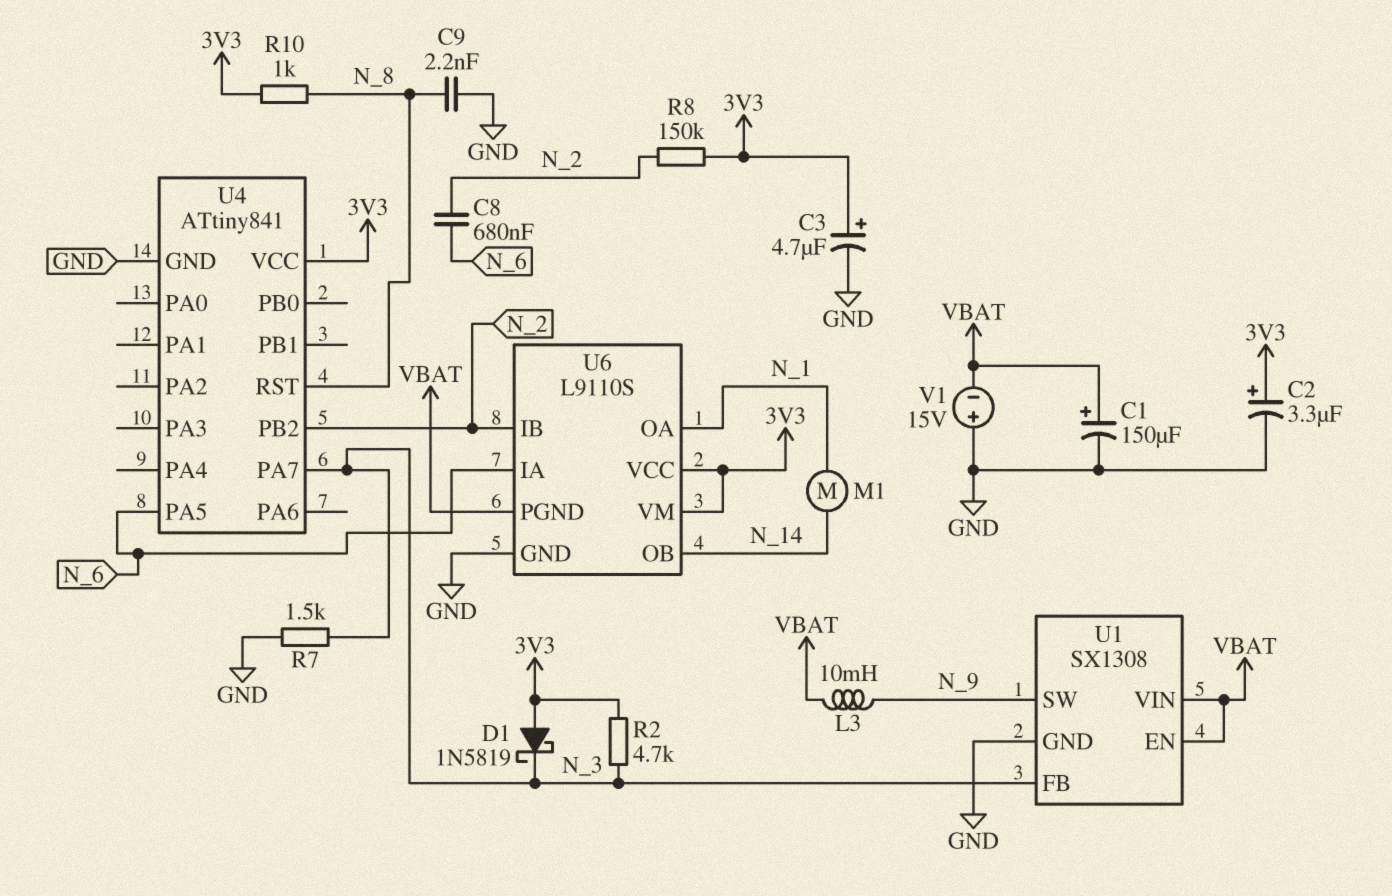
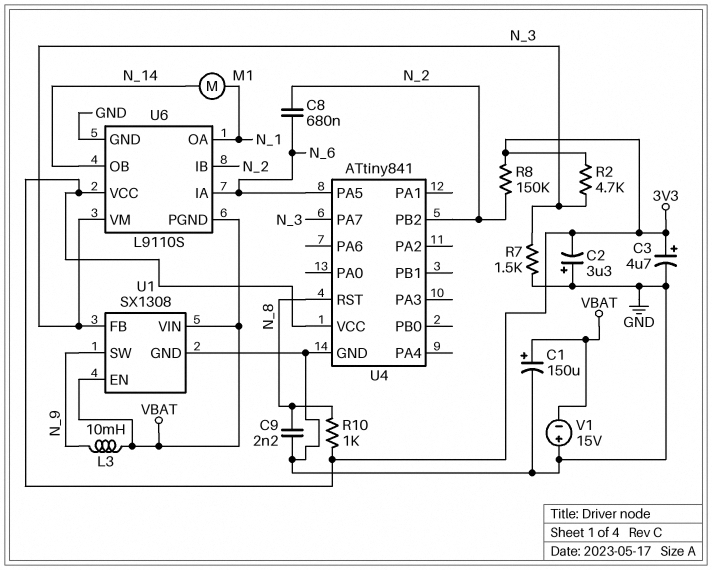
C2: 3.3uF (plus 3V3, minus GND) -> 3.3uF (plus GND, minus 3V3)
D1: schottky 1N5819 (A 3V3, K N_3) -> none
U6 pin VM: 3V3 -> N_3

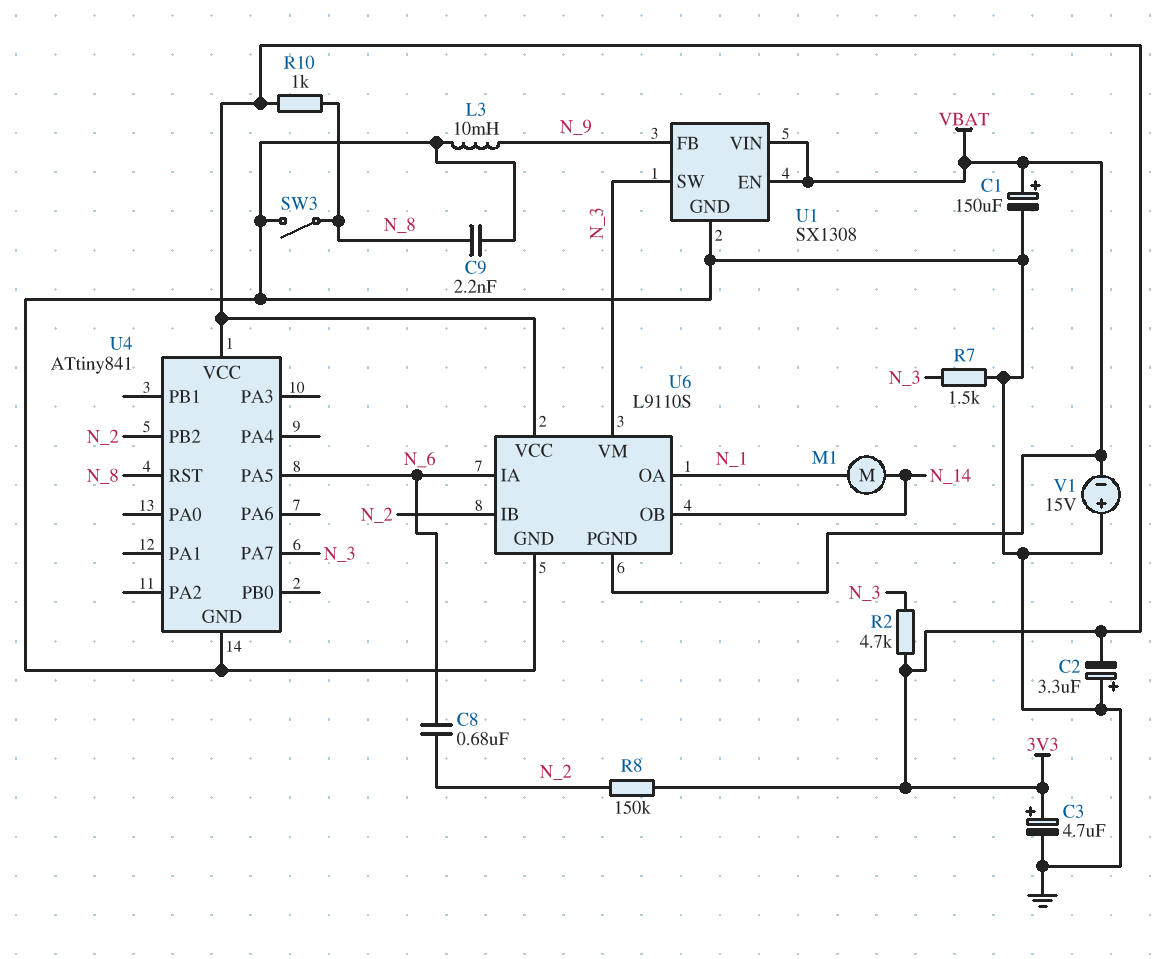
L3: 10mH (N_9, VBAT) -> 10mH (GND, N_9)
SW3: none -> switch (GND, N_8)
U1 pin FB: N_3 -> N_9
U1 pin SW: N_9 -> N_3

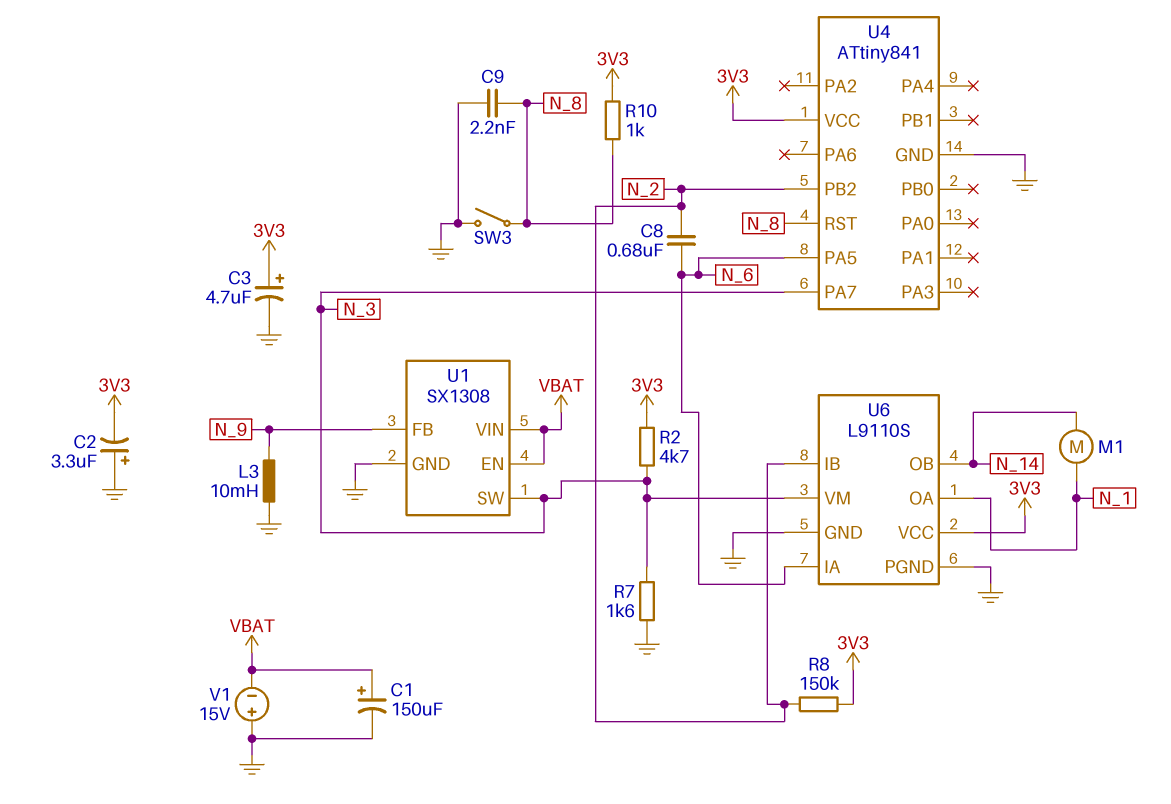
R7: 1.5k (GND, N_3) -> 1.6k (GND, N_3)
U6 pin PGND: VBAT -> GND

